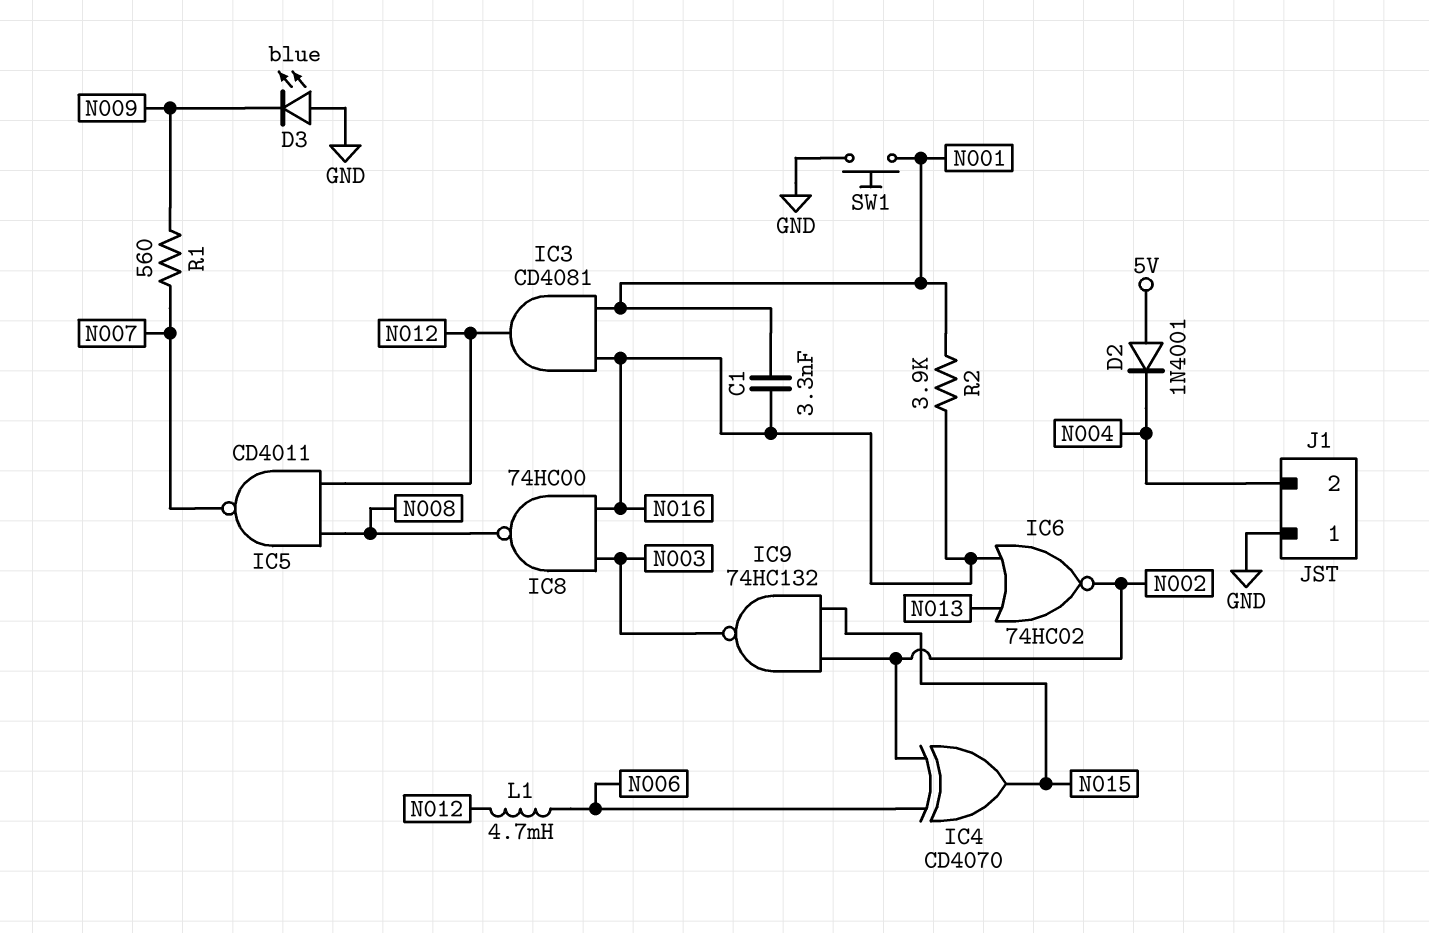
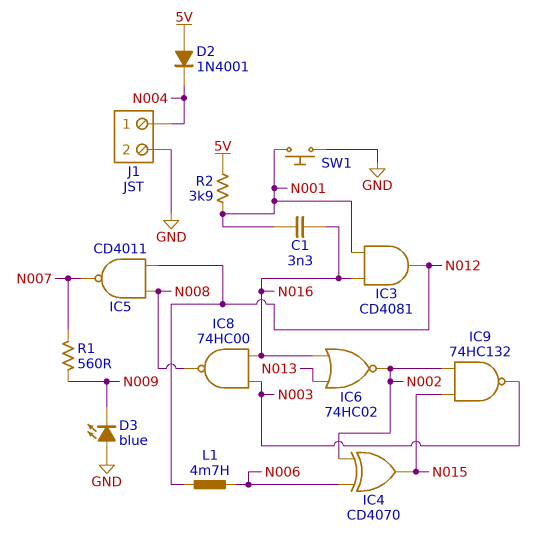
J1 pin 1: GND -> N004
J1 pin 2: N004 -> GND
R2: 3.9k (N001, N016) -> 3.9k (5V, N001)

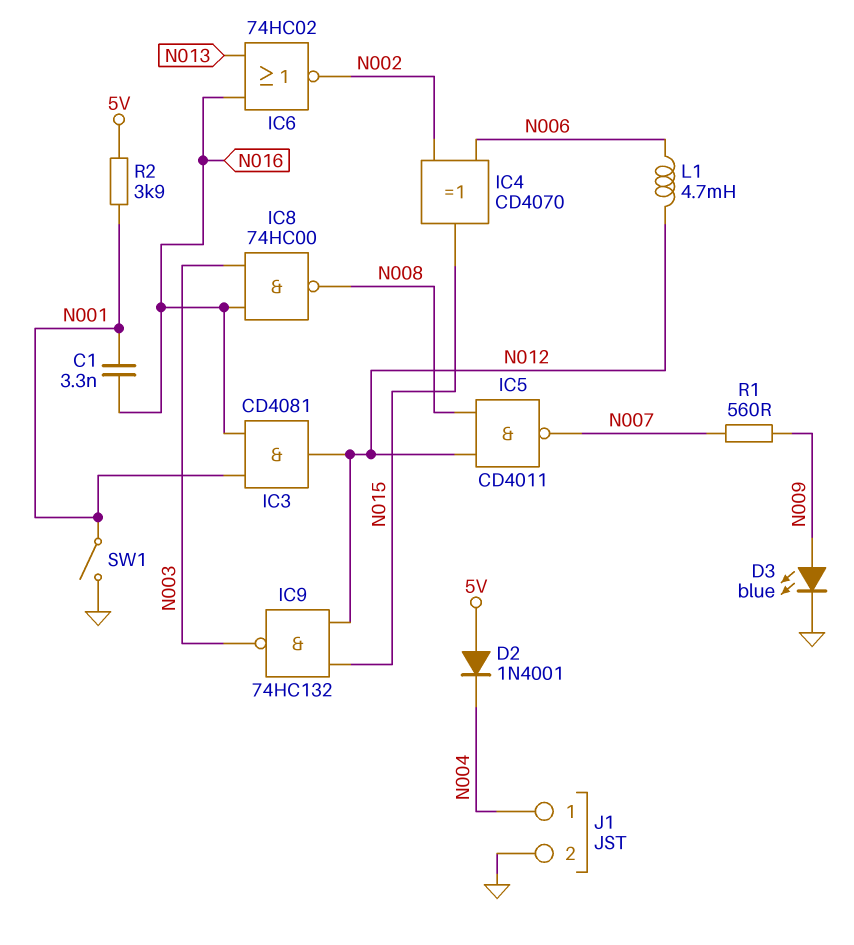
D3: LED blue (A GND, K N009) -> LED blue (A N009, K GND)
IC9: NAND 74HC132 (in N002, in N015, out N003) -> NAND 74HC132 (in N012, in N015, out N003)
SW1: button (GND, N001) -> switch (GND, N001)

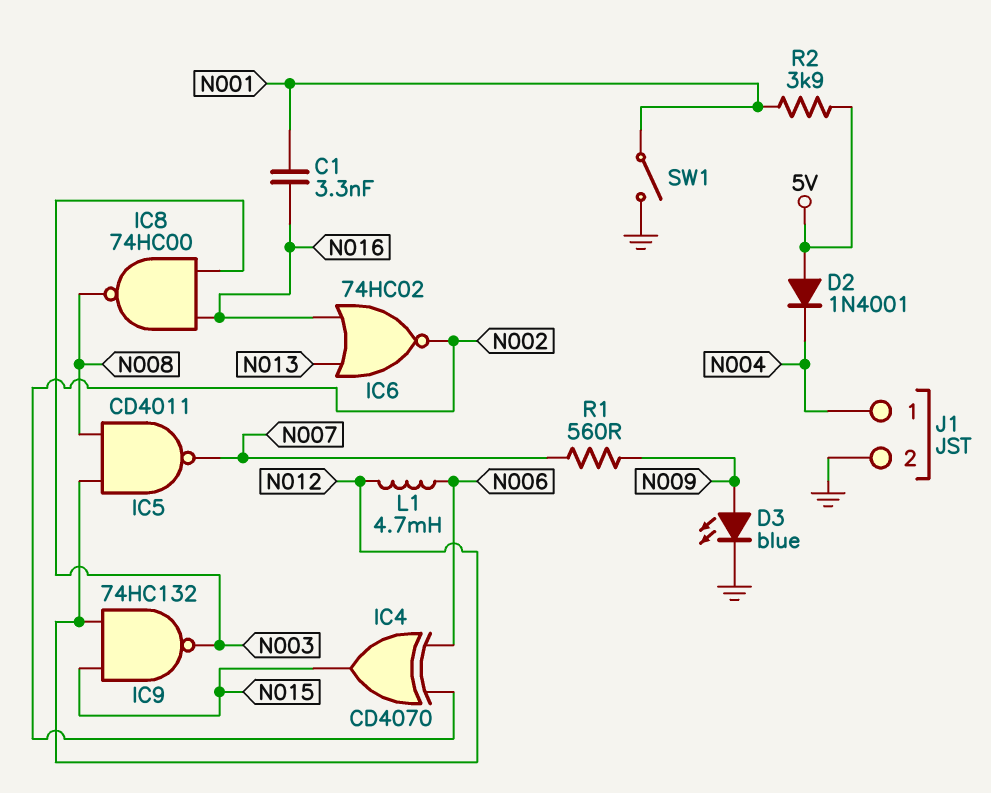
IC3: AND CD4081 (in N001, in N016, out N012) -> none

